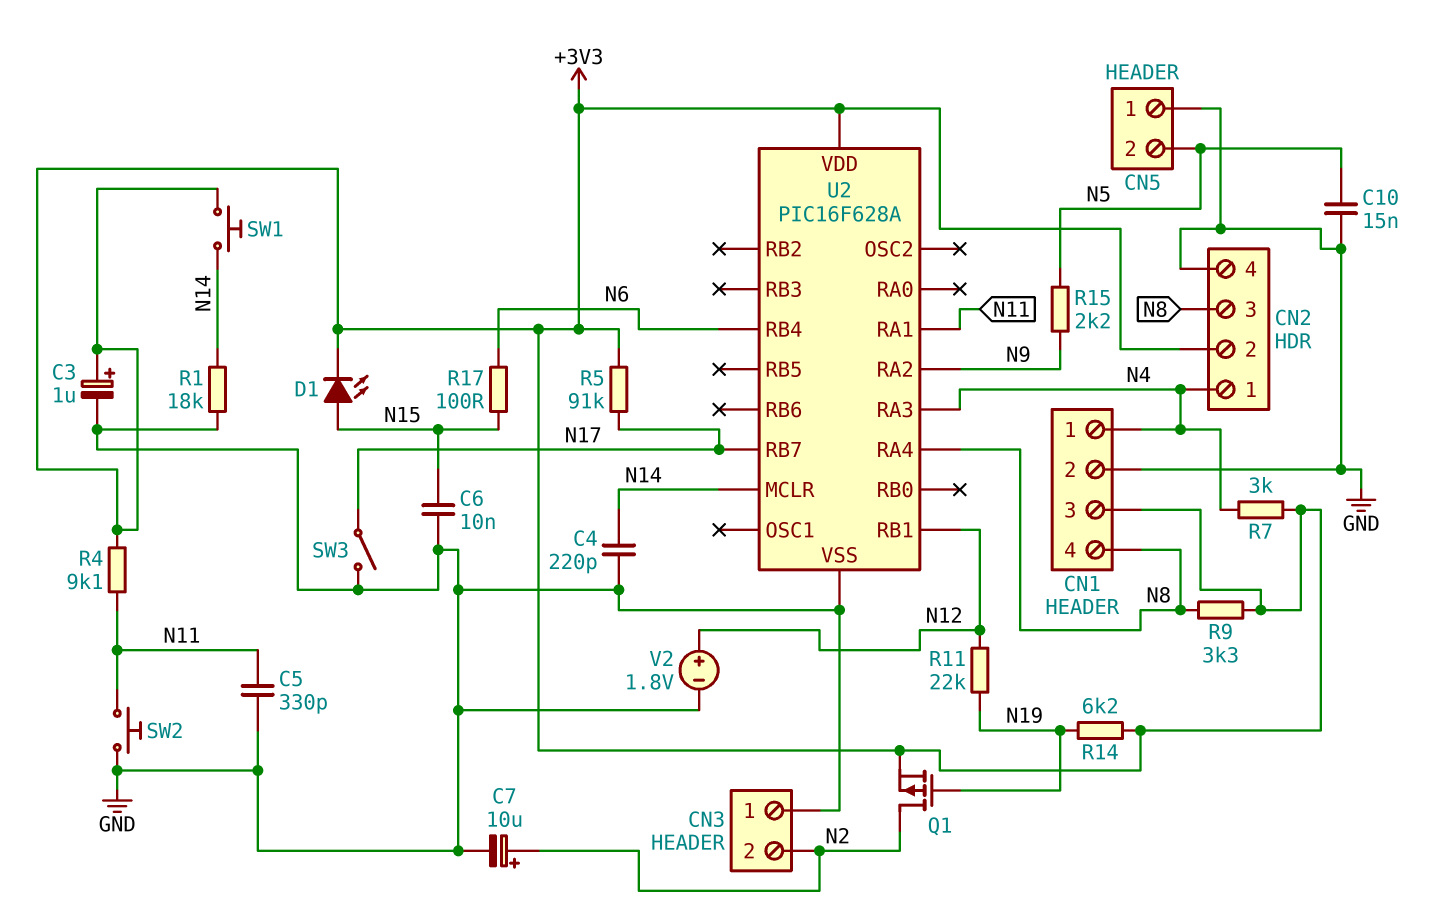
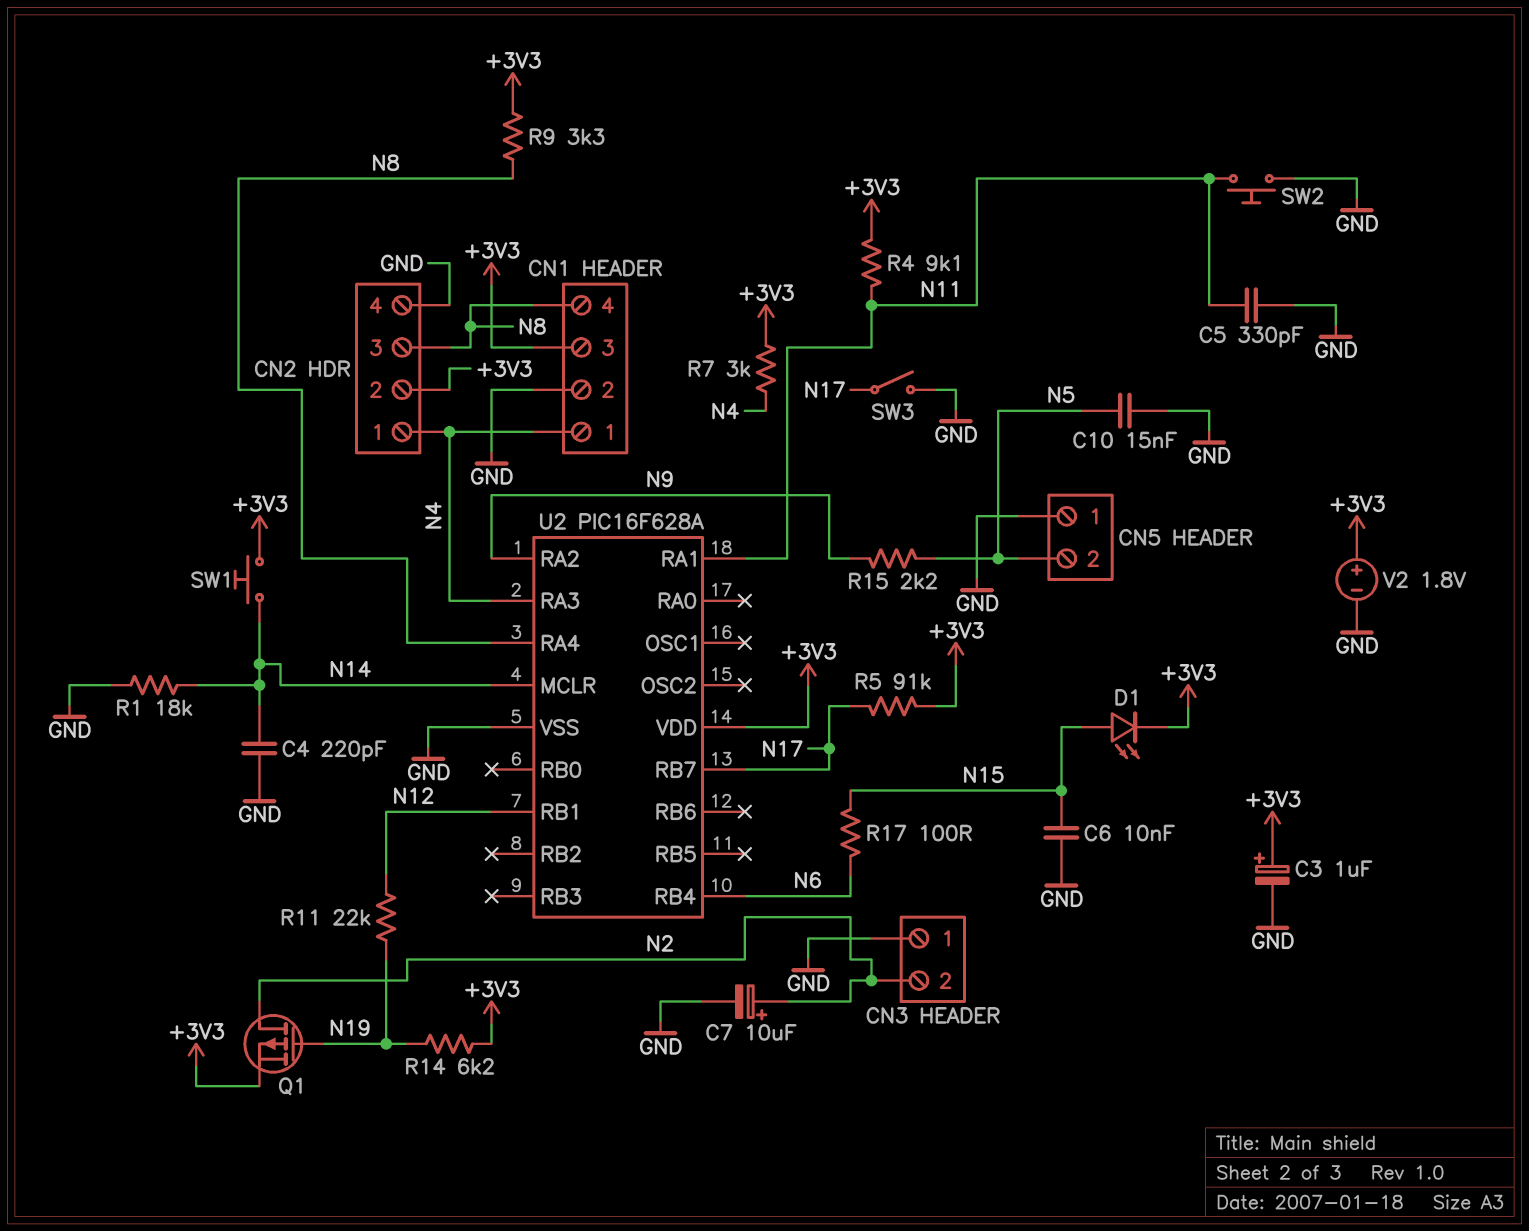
V2: 1.8V (plus N12, minus GND) -> 1.8V (plus +3V3, minus GND)

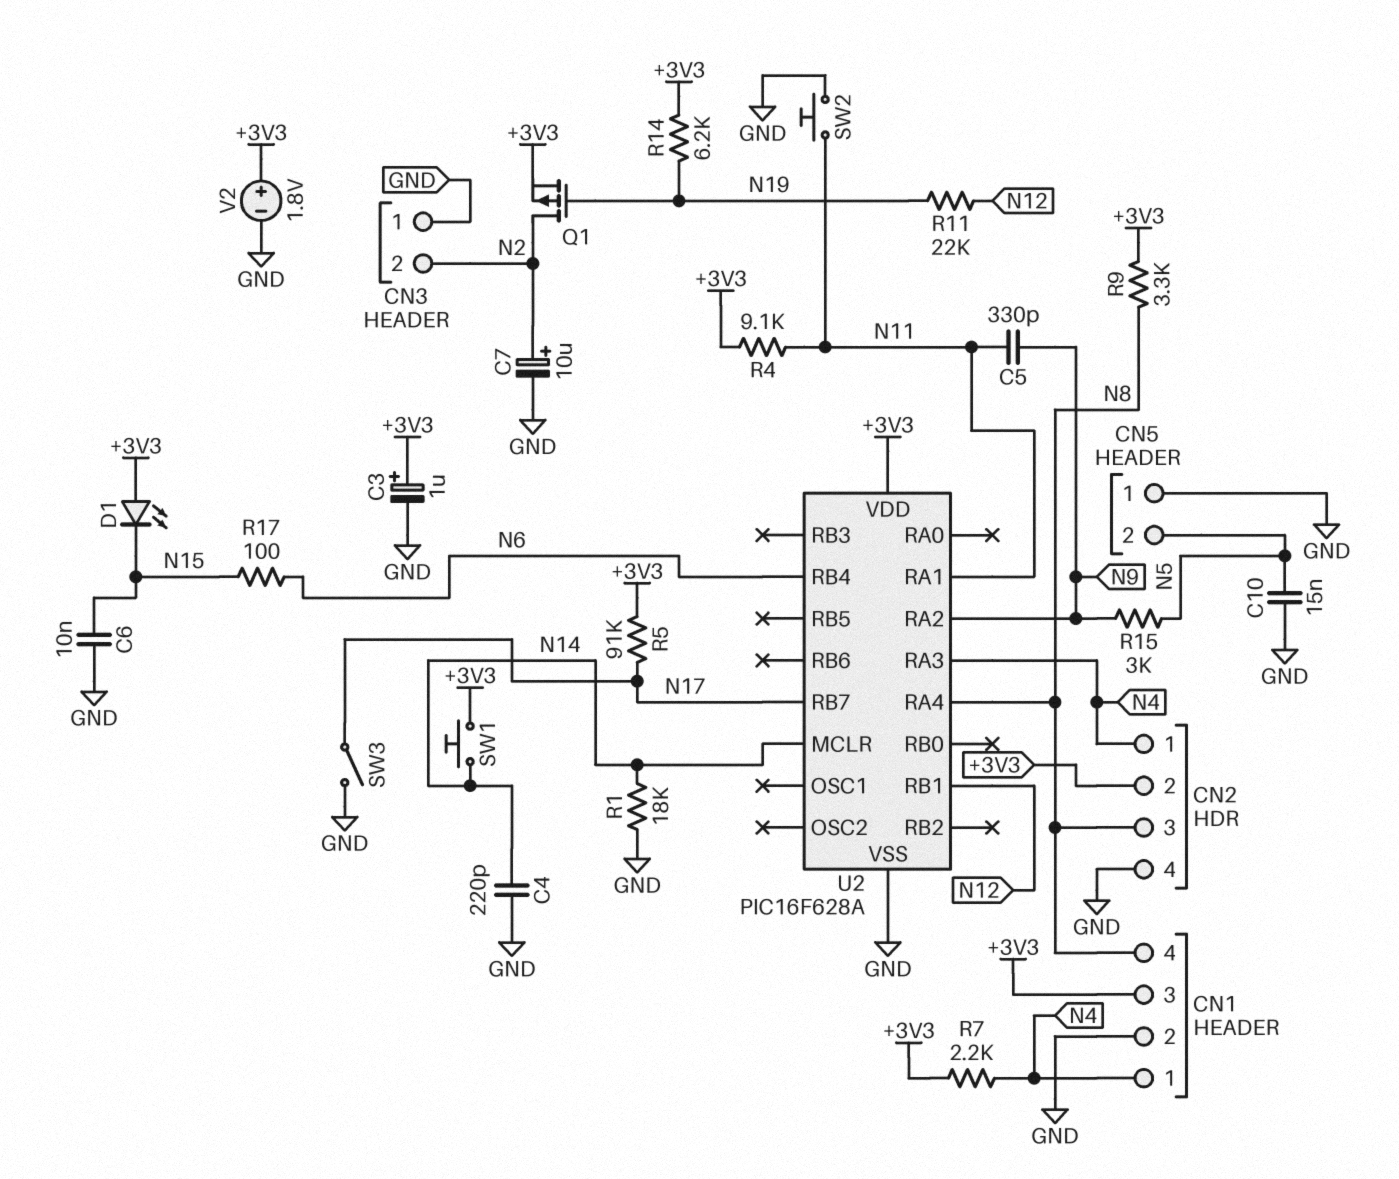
C5: 330pF (GND, N11) -> 330pF (N9, N11)
D1: LED (A N15, K +3V3) -> LED (A +3V3, K N15)
R7: 3k (+3V3, N4) -> 2.2k (+3V3, N4)
R15: 2.2k (N5, N9) -> 3k (N5, N9)

